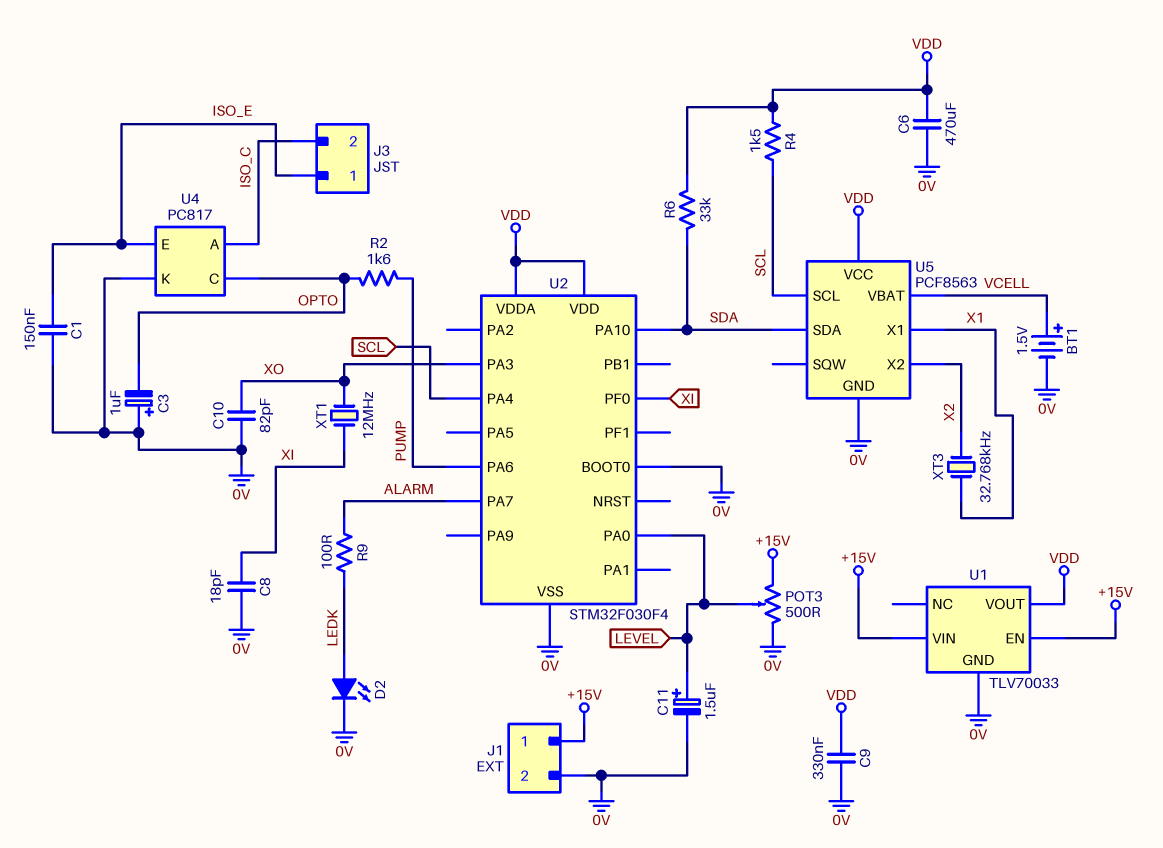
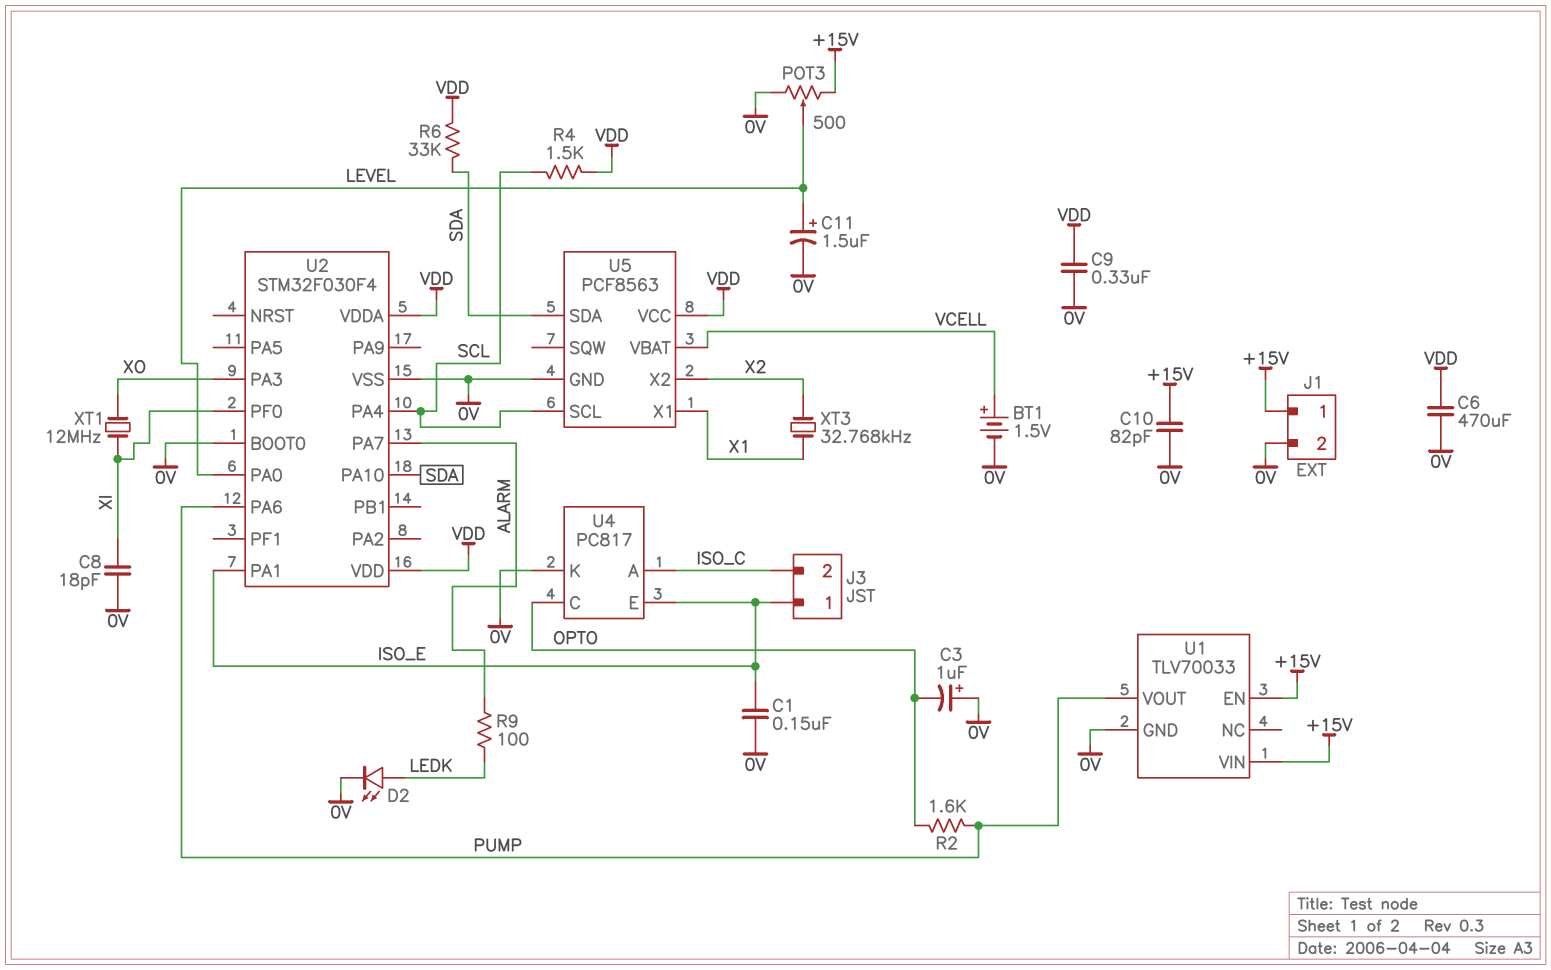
C10: 82pF (0V, XO) -> 82pF (+15V, 0V)
U1 pin VOUT: VDD -> PUMP
U2 pin PA1: none -> ISO_E

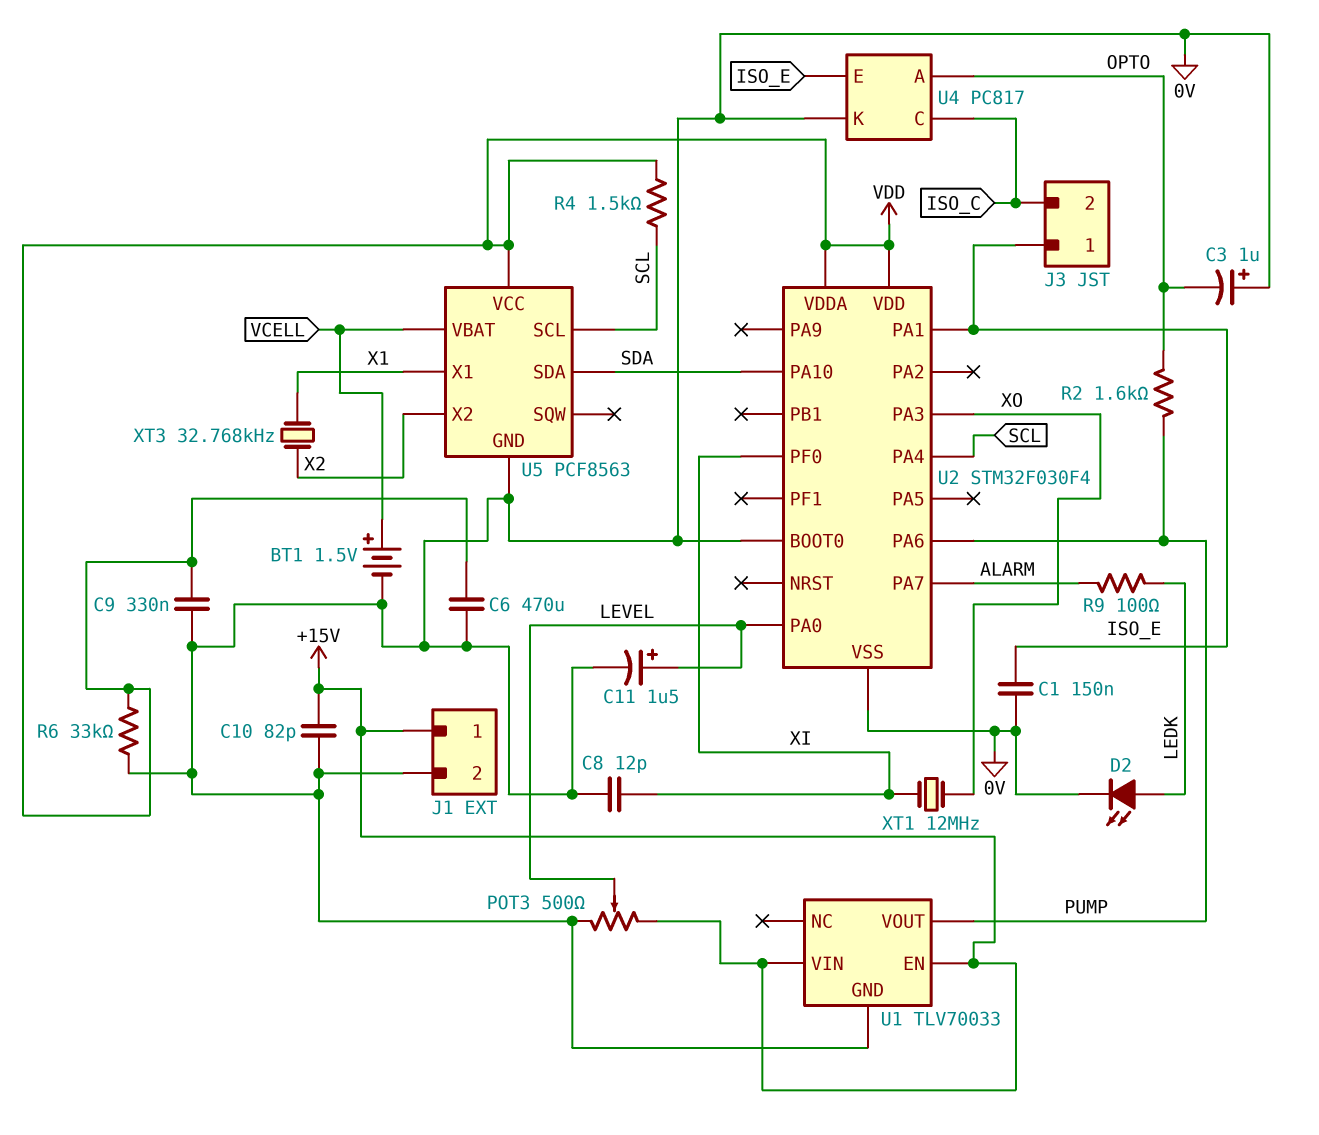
C8: 18pF (0V, XI) -> 12pF (0V, XI)
R6: 33k (SDA, VDD) -> 33k (0V, VDD)
U4 pin A: ISO_C -> OPTO
U4 pin C: OPTO -> ISO_C

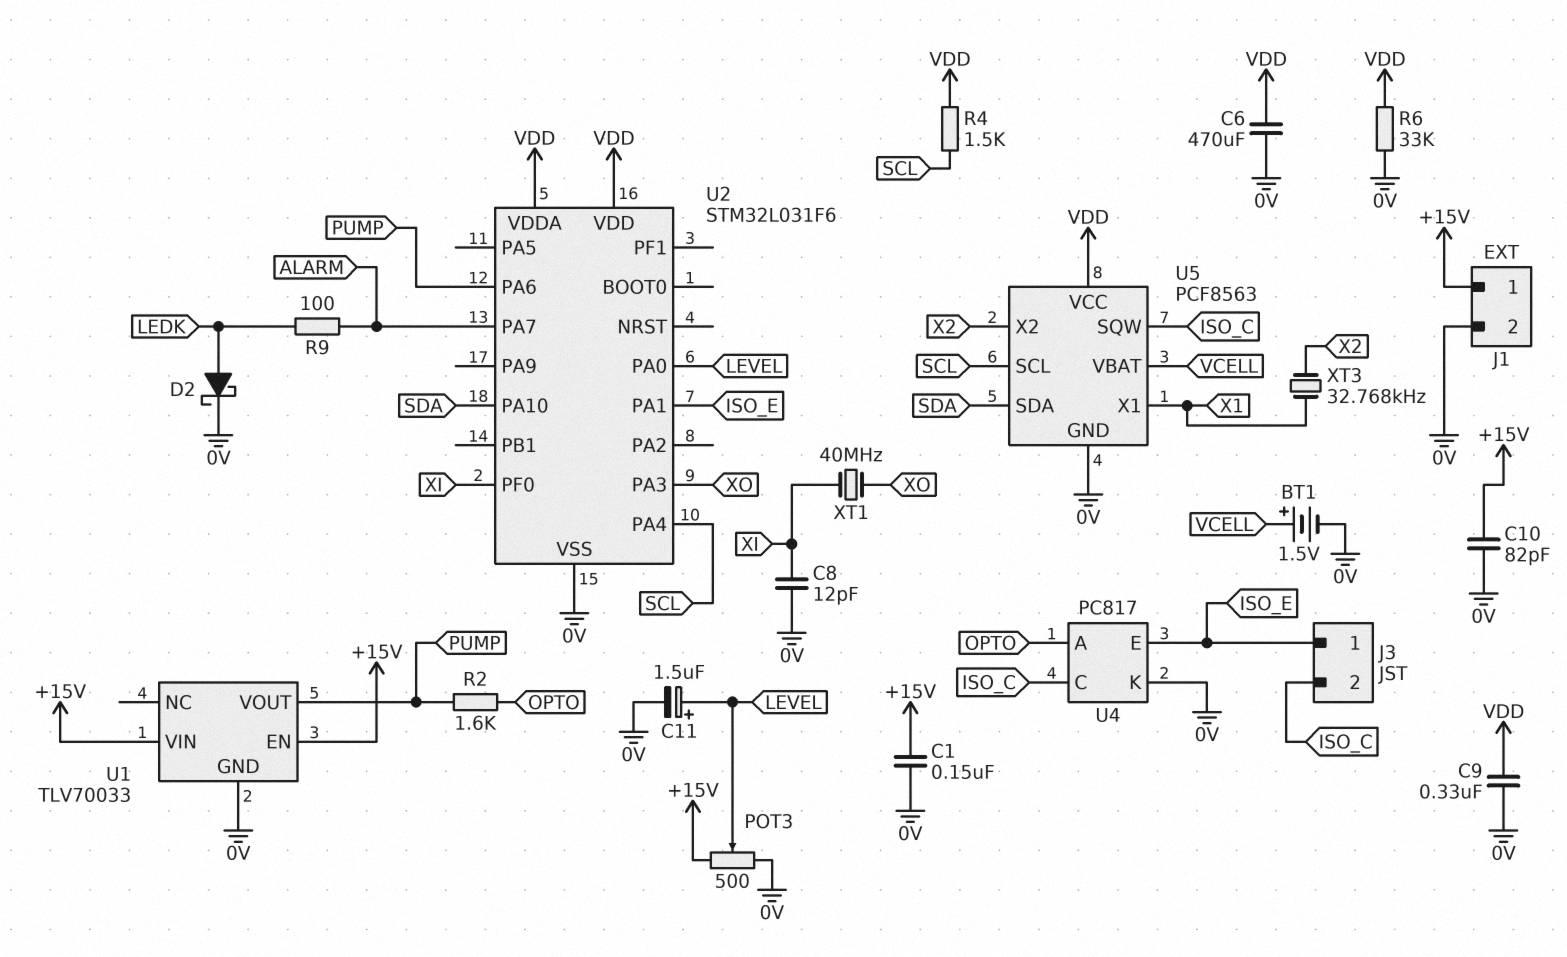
C1: 150nF (0V, ISO_E) -> 150nF (+15V, 0V)
C3: 1uF (plus 0V, minus OPTO) -> none
D2: LED (A LEDK, K 0V) -> schottky (A LEDK, K 0V)
U2: STM32F030F4 -> STM32L031F6
U2 pin BOOT0: 0V -> none
U5 pin SQW: none -> ISO_C
XT1: 12MHz (XI, XO) -> 40MHz (XI, XO)

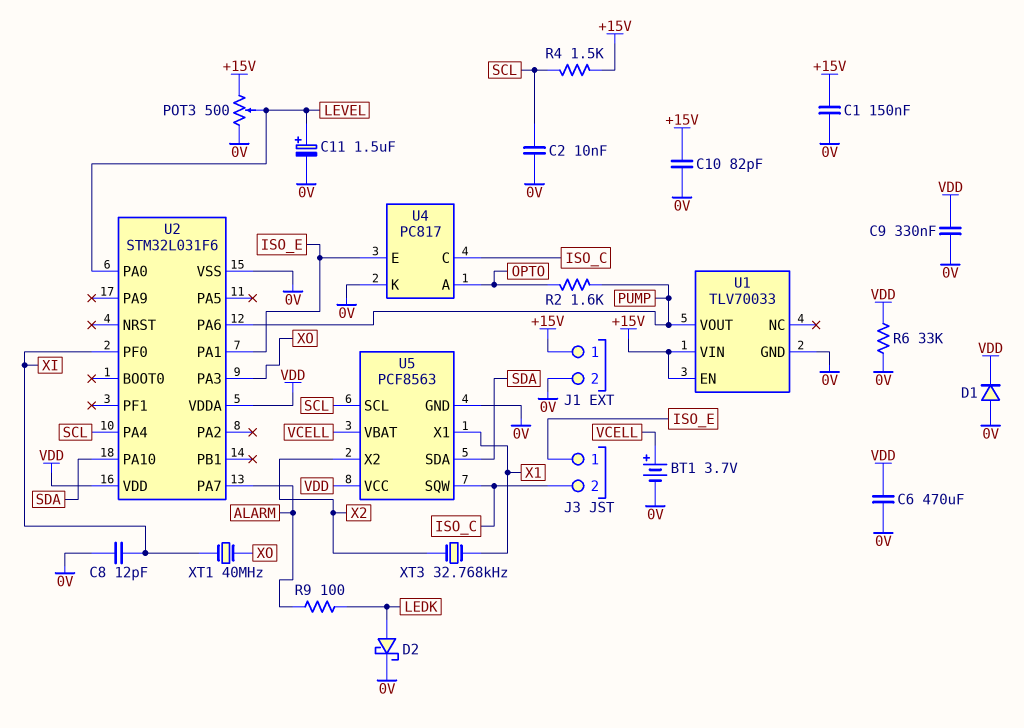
BT1: 1.5V (plus VCELL, minus 0V) -> 3.7V (plus VCELL, minus 0V)
C2: none -> 10nF (0V, SCL)
D1: none -> diode (A 0V, K VDD)
R4: 1.5k (SCL, VDD) -> 1.5k (+15V, SCL)

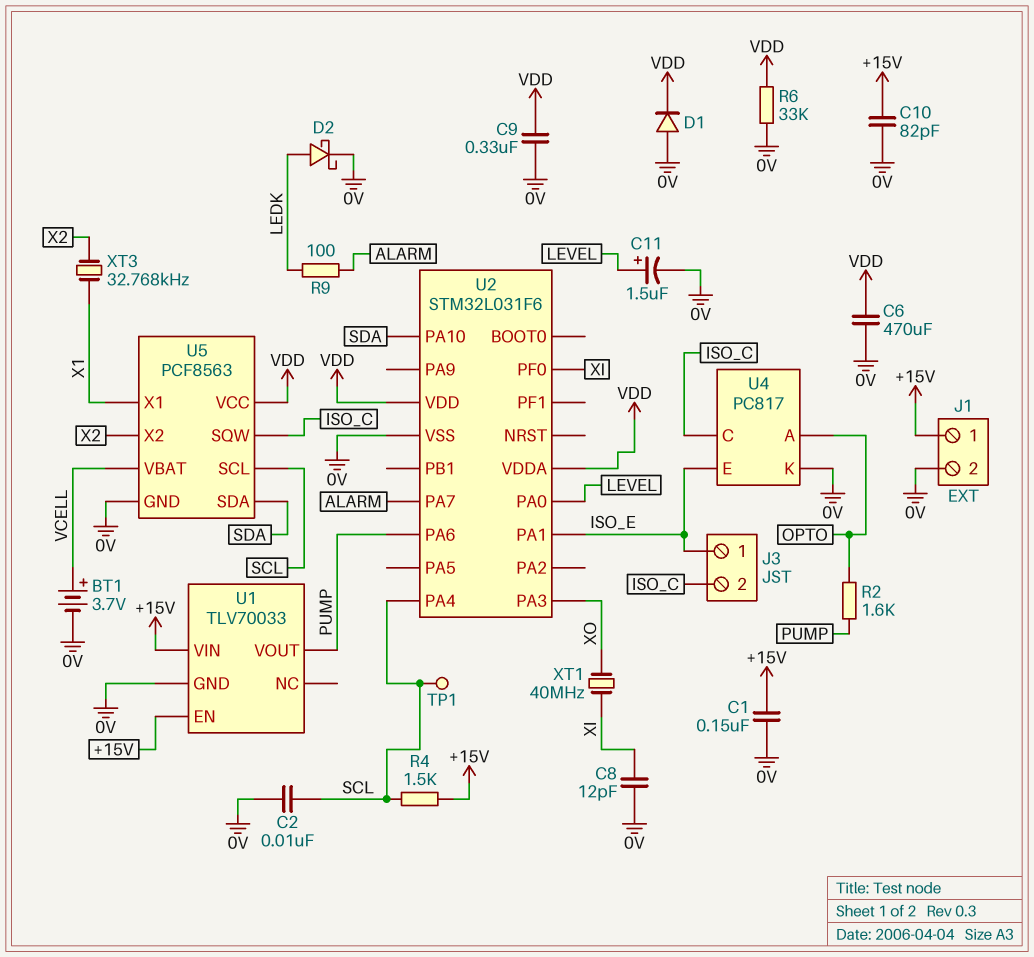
POT3: 500 (+15V, 0V, wiper LEVEL) -> none
TP1: none -> test point (SCL)

